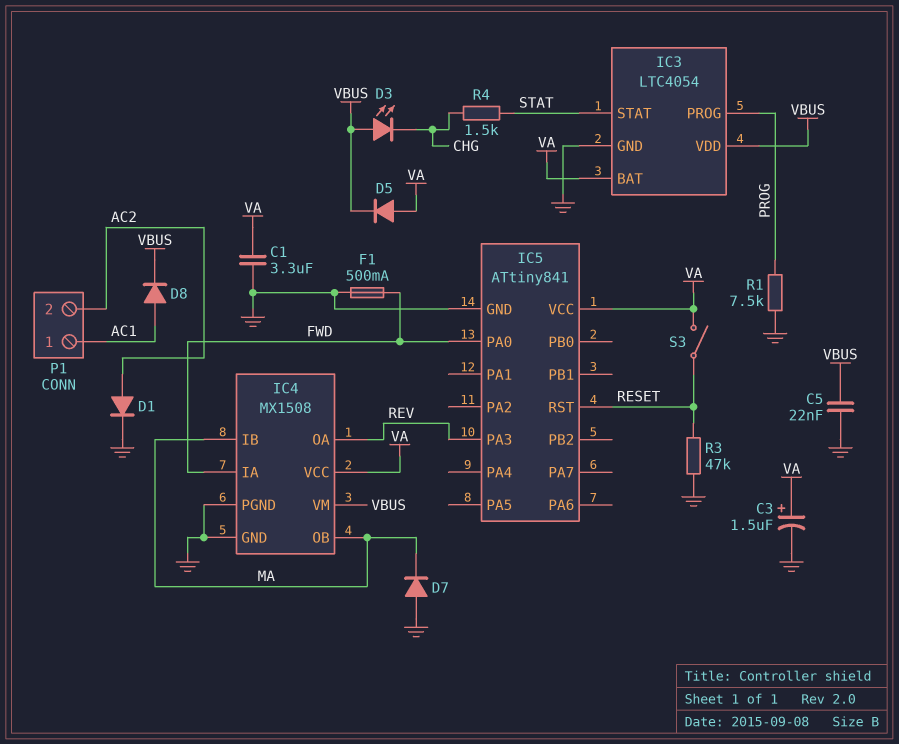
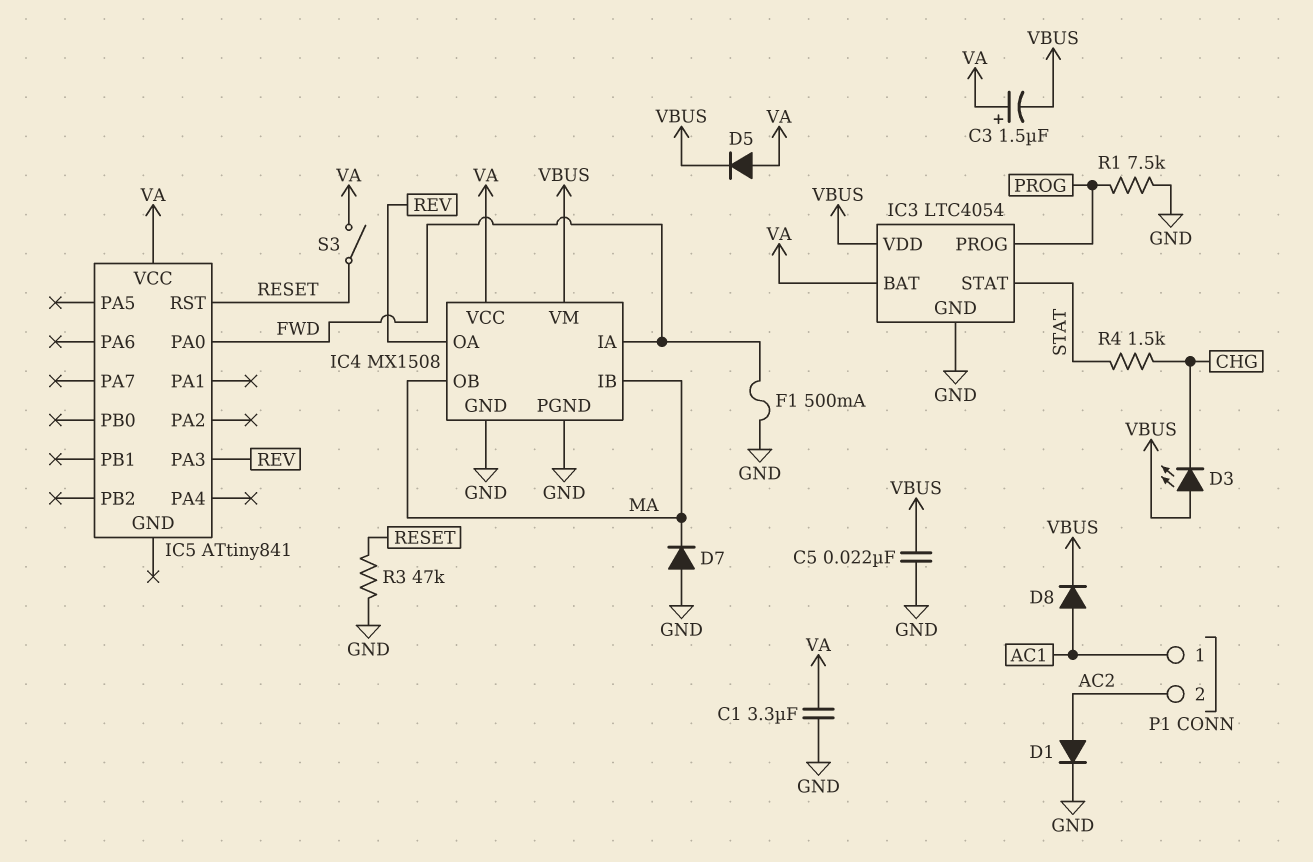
C3: 1.5uF (plus VA, minus GND) -> 1.5uF (plus VA, minus VBUS)
IC5 pin GND: GND -> none

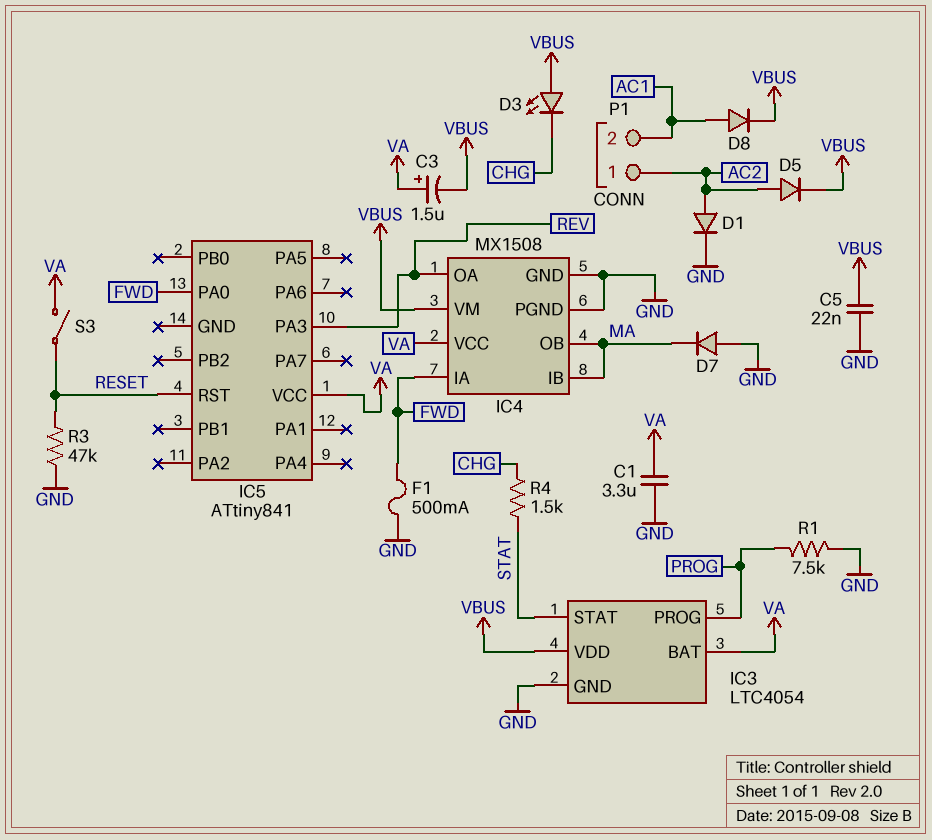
D5: diode (A VA, K VBUS) -> diode (A AC2, K VBUS)
P1 pin 1: AC1 -> AC2
P1 pin 2: AC2 -> AC1

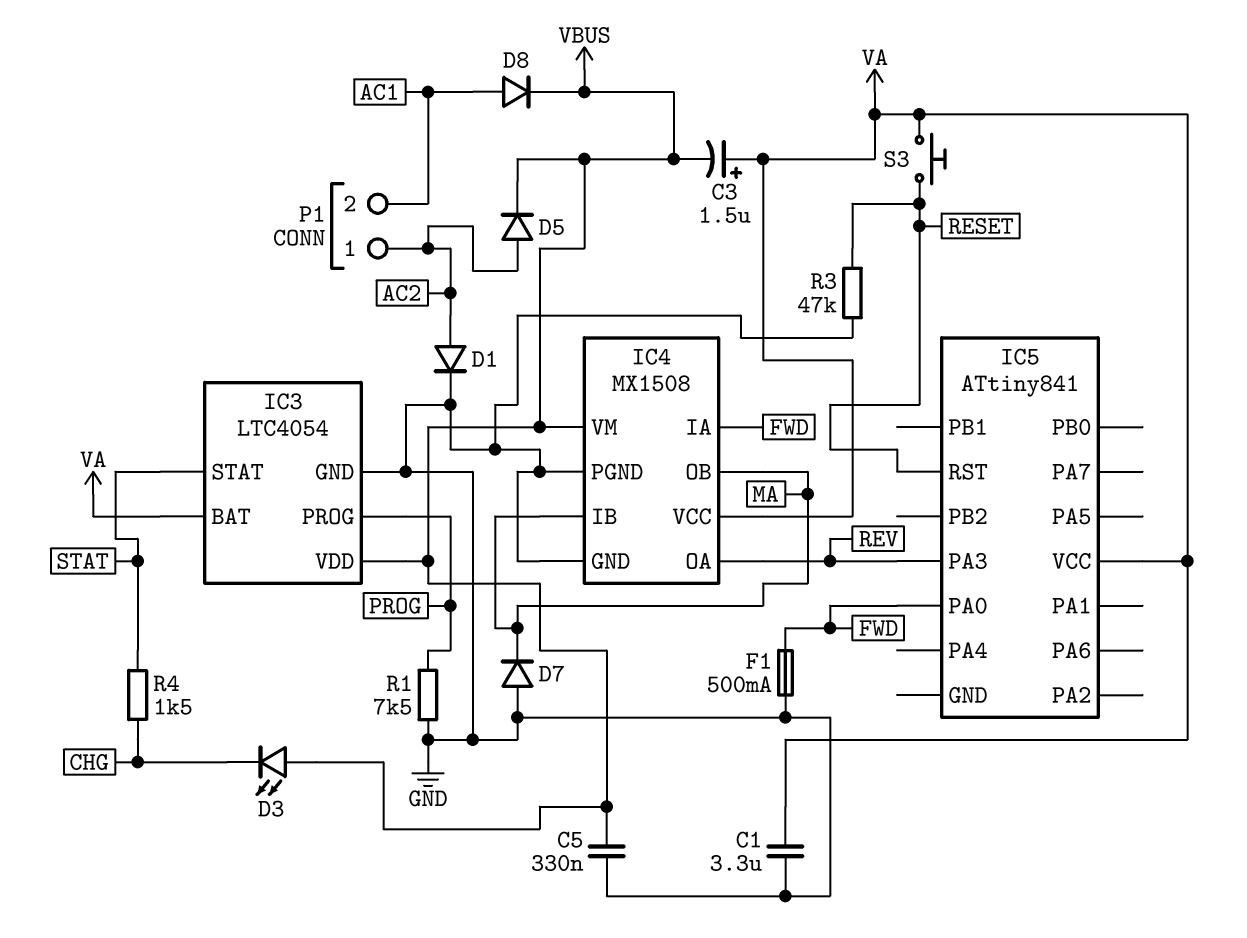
C5: 22nF (GND, VBUS) -> 330nF (GND, VBUS)
S3: switch (RESET, VA) -> button (RESET, VA)

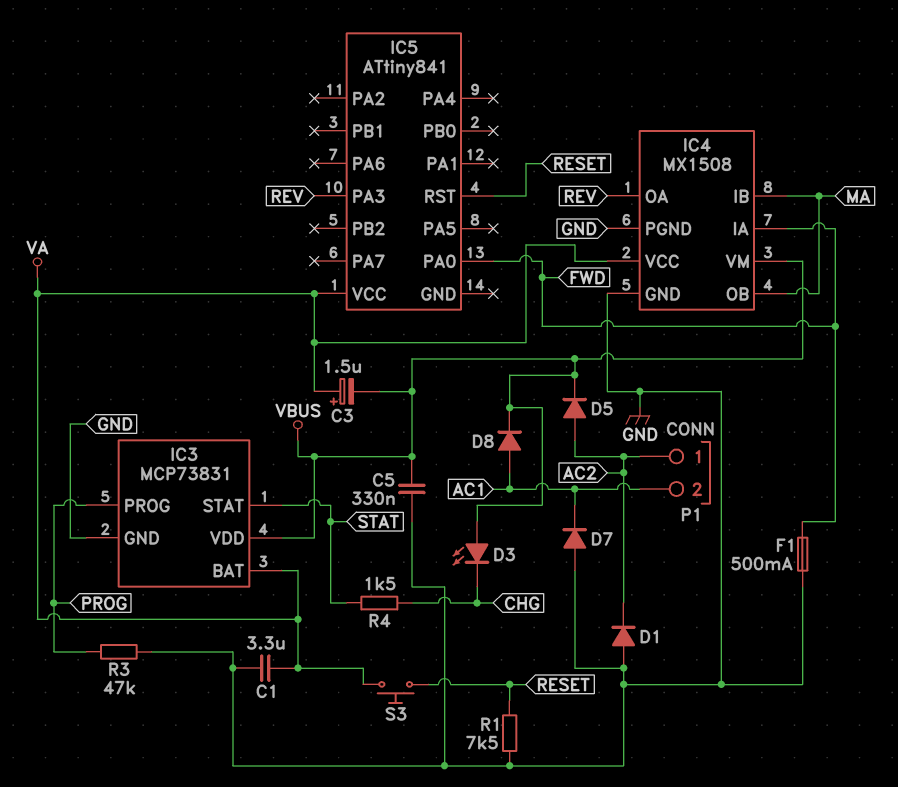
D1: diode (A AC2, K GND) -> diode (A GND, K AC2)
D7: diode (A GND, K MA) -> diode (A GND, K AC1)
IC3: LTC4054 -> MCP73831
R1: 7.5k (GND, PROG) -> 7.5k (GND, RESET)
R3: 47k (GND, RESET) -> 47k (GND, PROG)

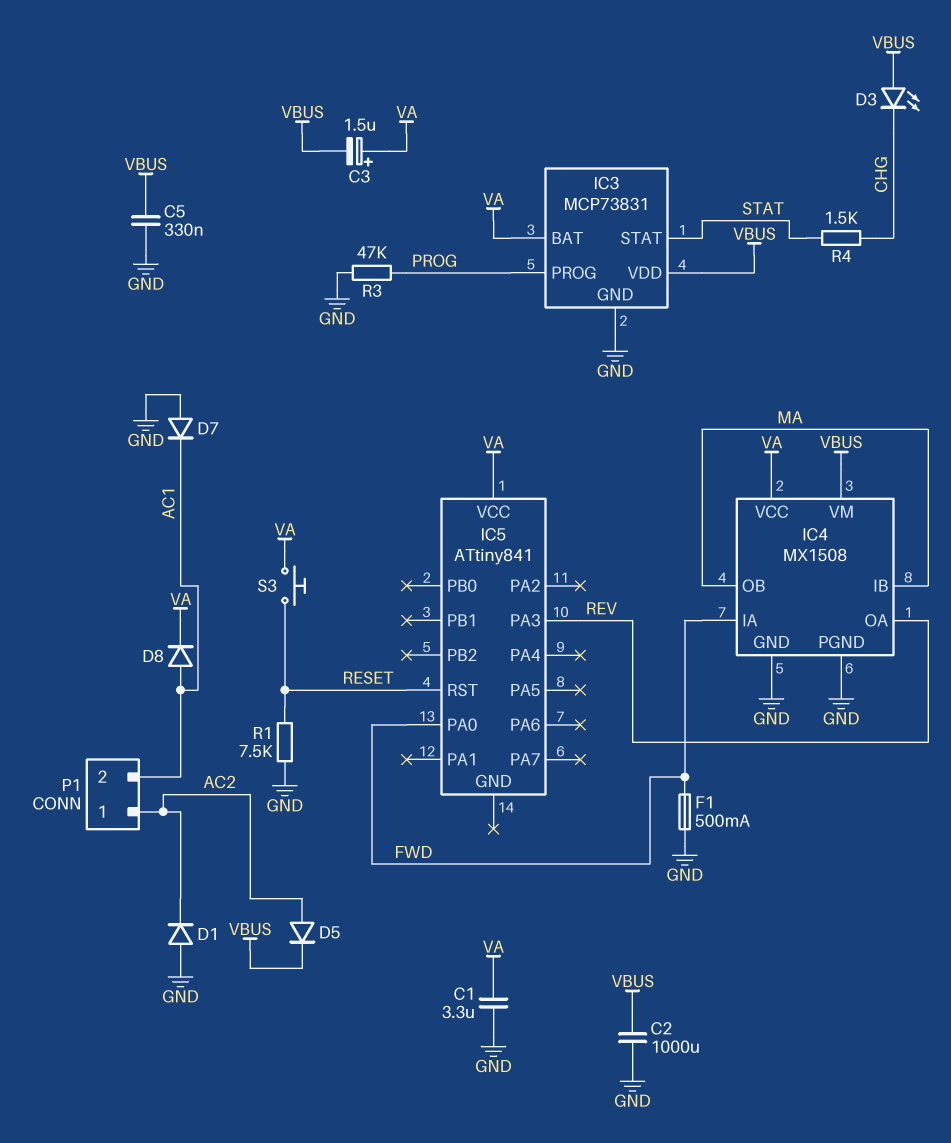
C2: none -> 1000uF (GND, VBUS)
D8: diode (A AC1, K VBUS) -> diode (A AC1, K VA)

